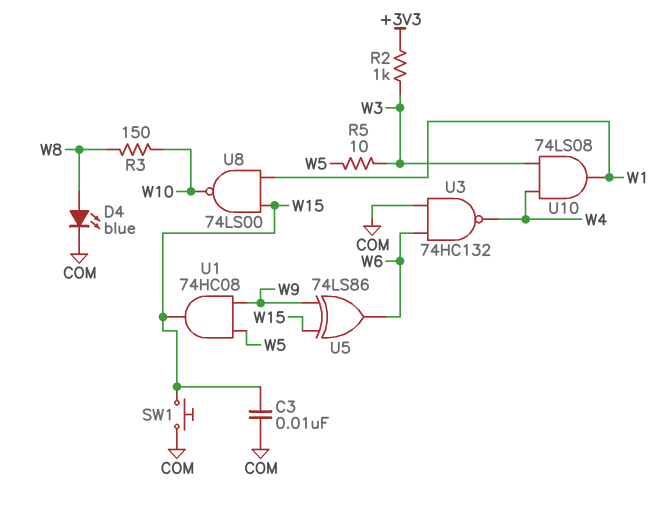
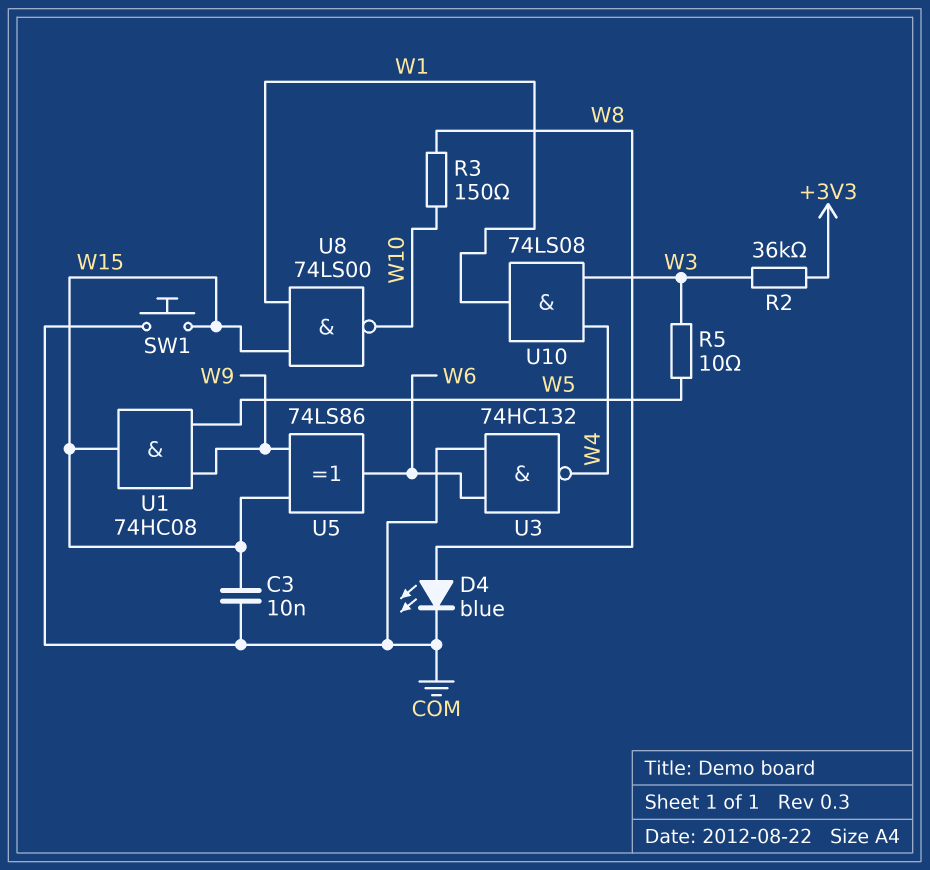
R2: 1k (+3V3, W3) -> 36k (+3V3, W3)

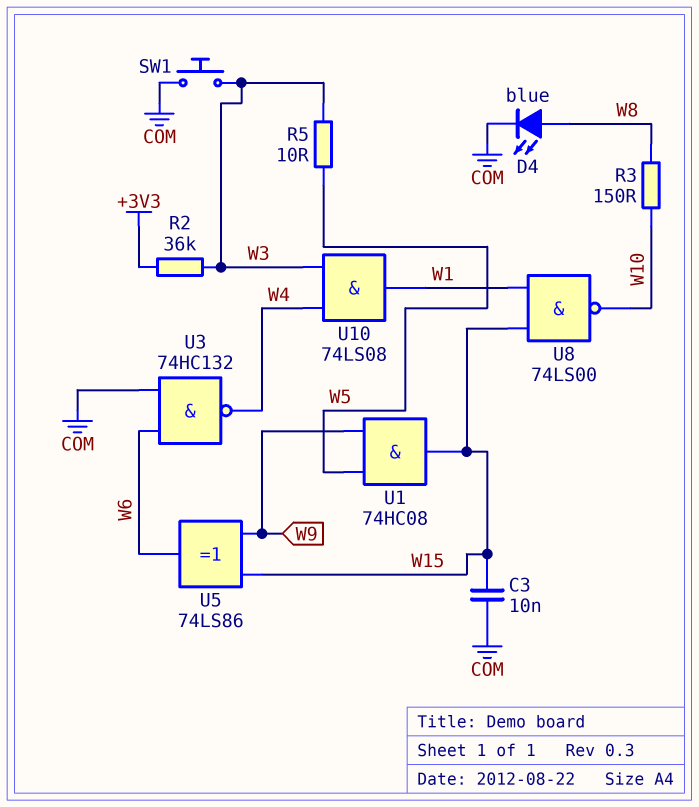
SW1: button (COM, W15) -> button (COM, W3)

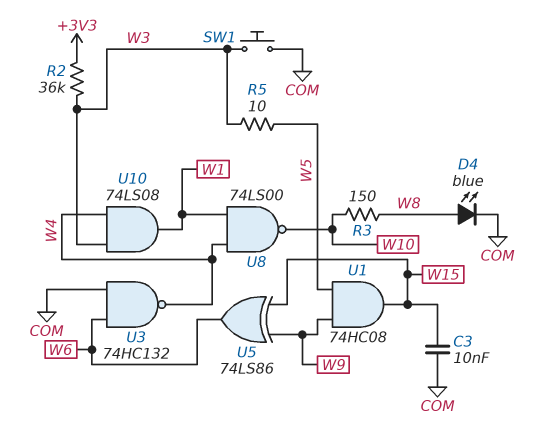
U8: NAND 74LS00 (in W1, in W15, out W10) -> NAND 74LS00 (in W1, in W4, out W10)

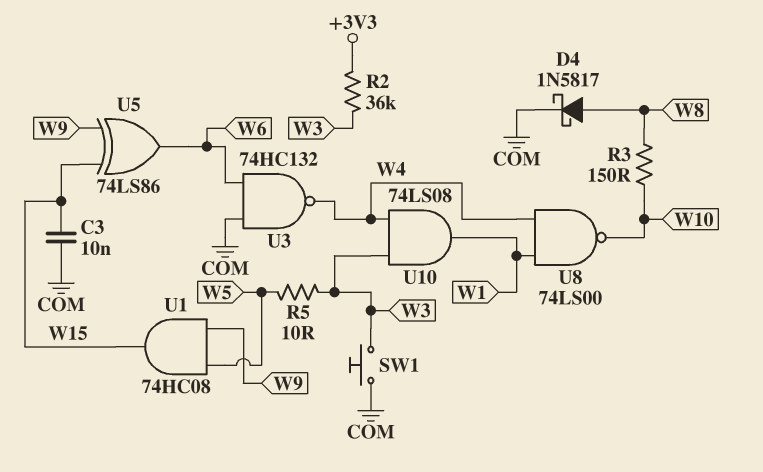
D4: LED blue (A W8, K COM) -> schottky 1N5817 (A W8, K COM)

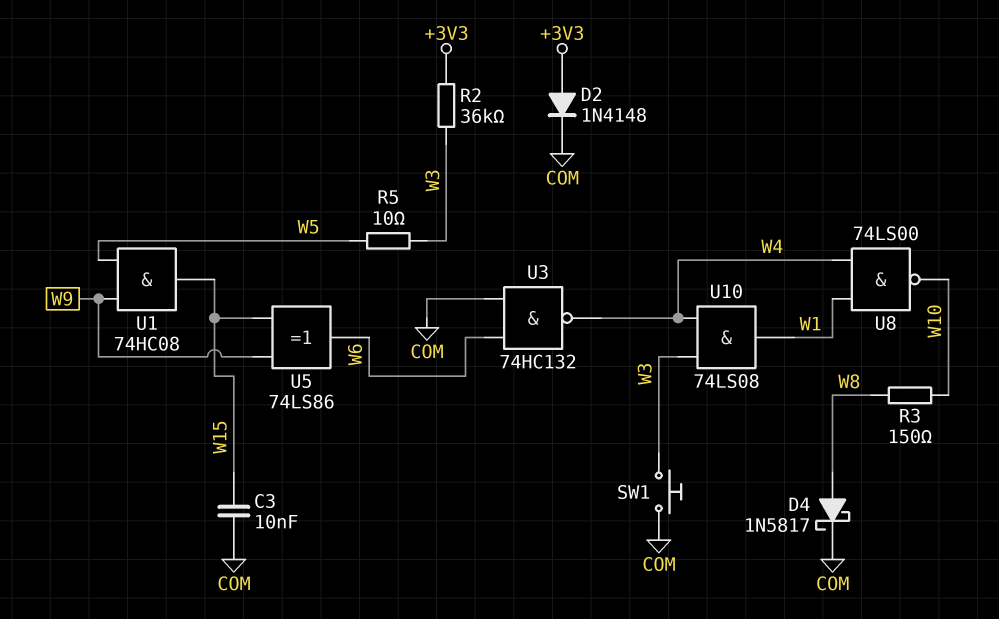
D2: none -> diode 1N4148 (A +3V3, K COM)

